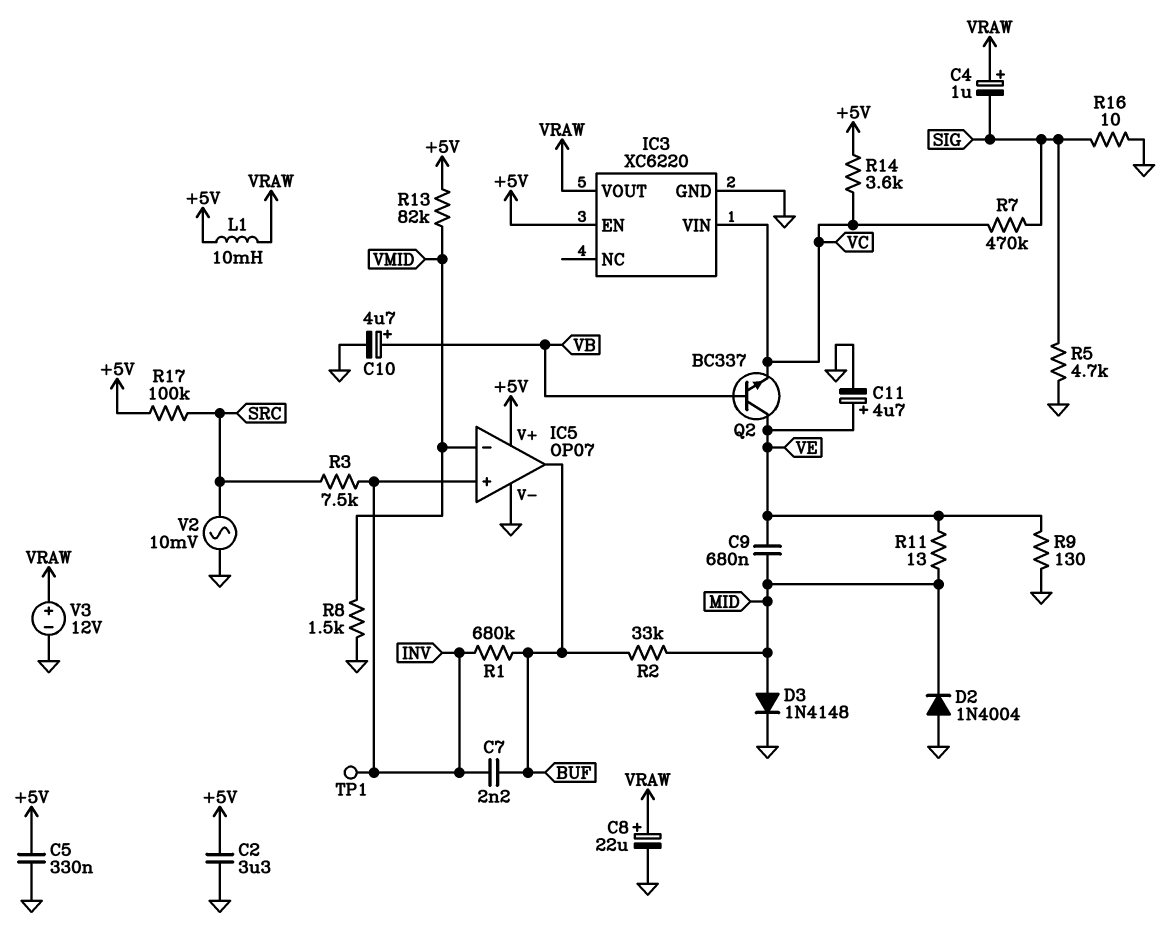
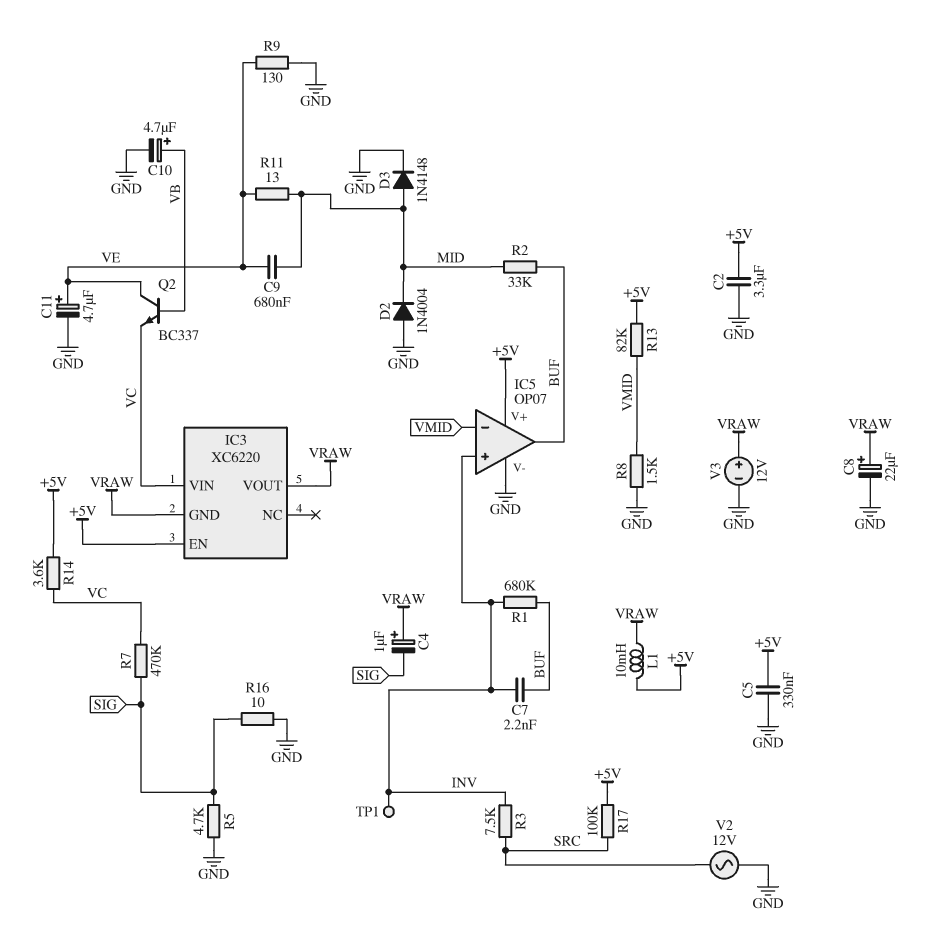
IC3 pin GND: GND -> VRAW
V2: AC 10mV (GND, SRC) -> AC 12V (GND, SRC)

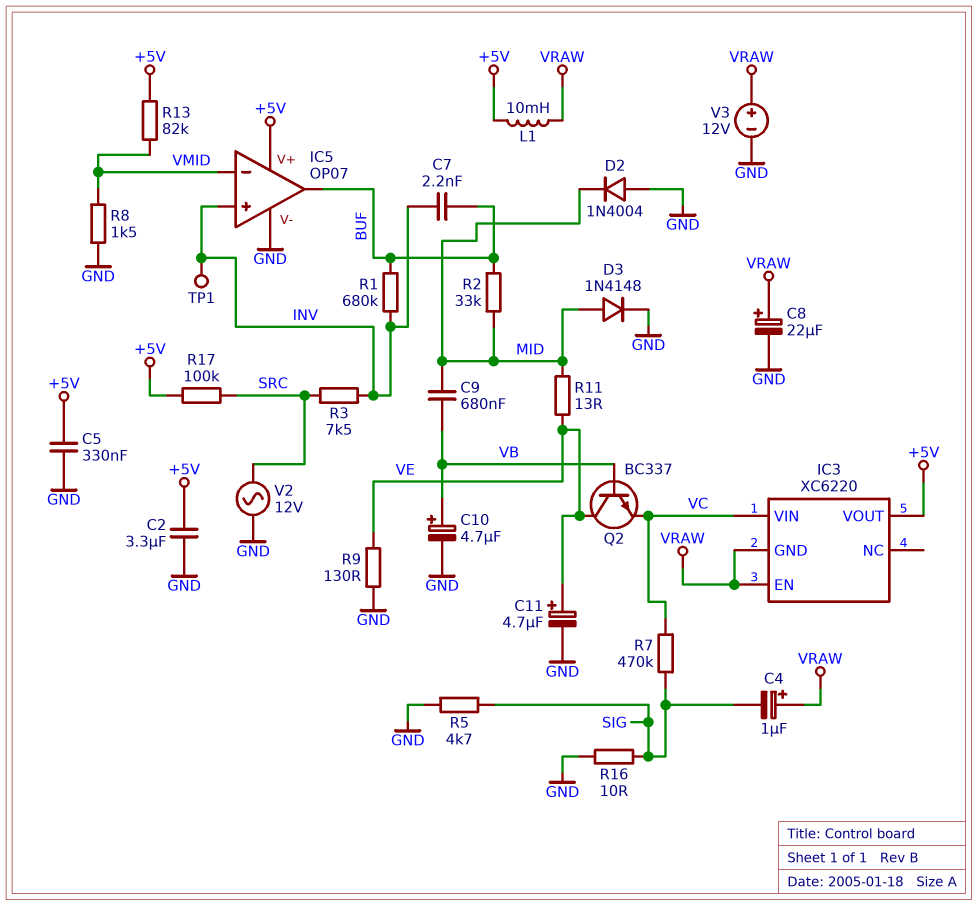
C9: 680nF (MID, VE) -> 680nF (MID, VB)
IC3 pin EN: +5V -> VRAW
IC3 pin VOUT: VRAW -> +5V
R14: 3.6k (+5V, VC) -> none

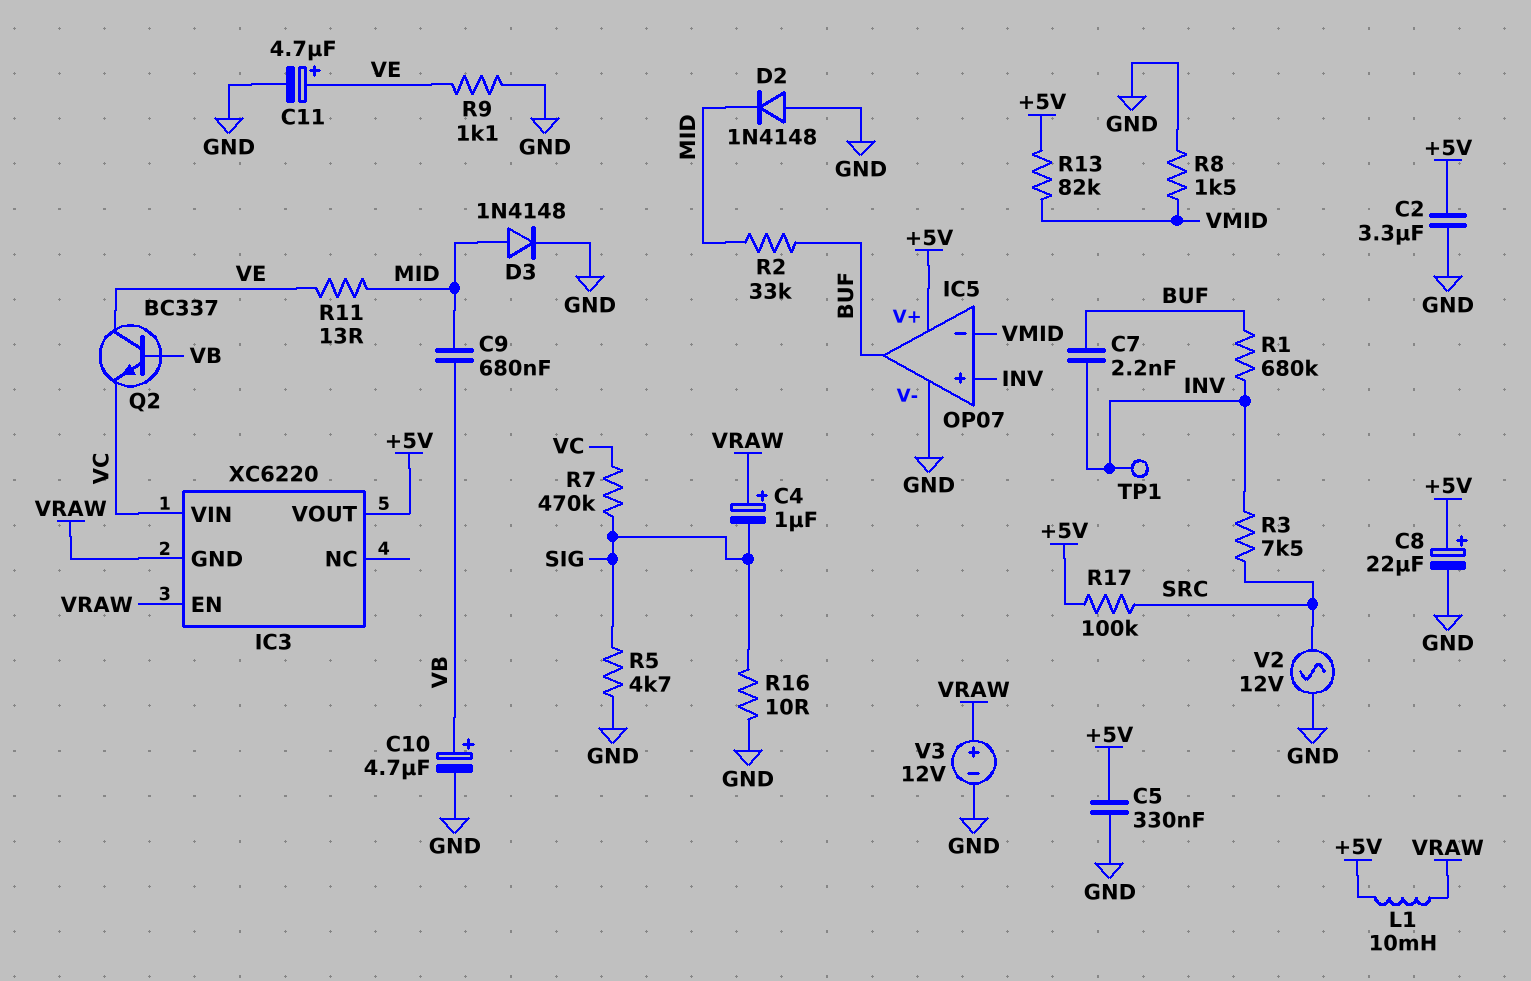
C8: 22uF (plus VRAW, minus GND) -> 22uF (plus +5V, minus GND)
D2: diode 1N4004 (A GND, K MID) -> diode 1N4148 (A GND, K MID)
R9: 130 (GND, VE) -> 1.1k (GND, VE)

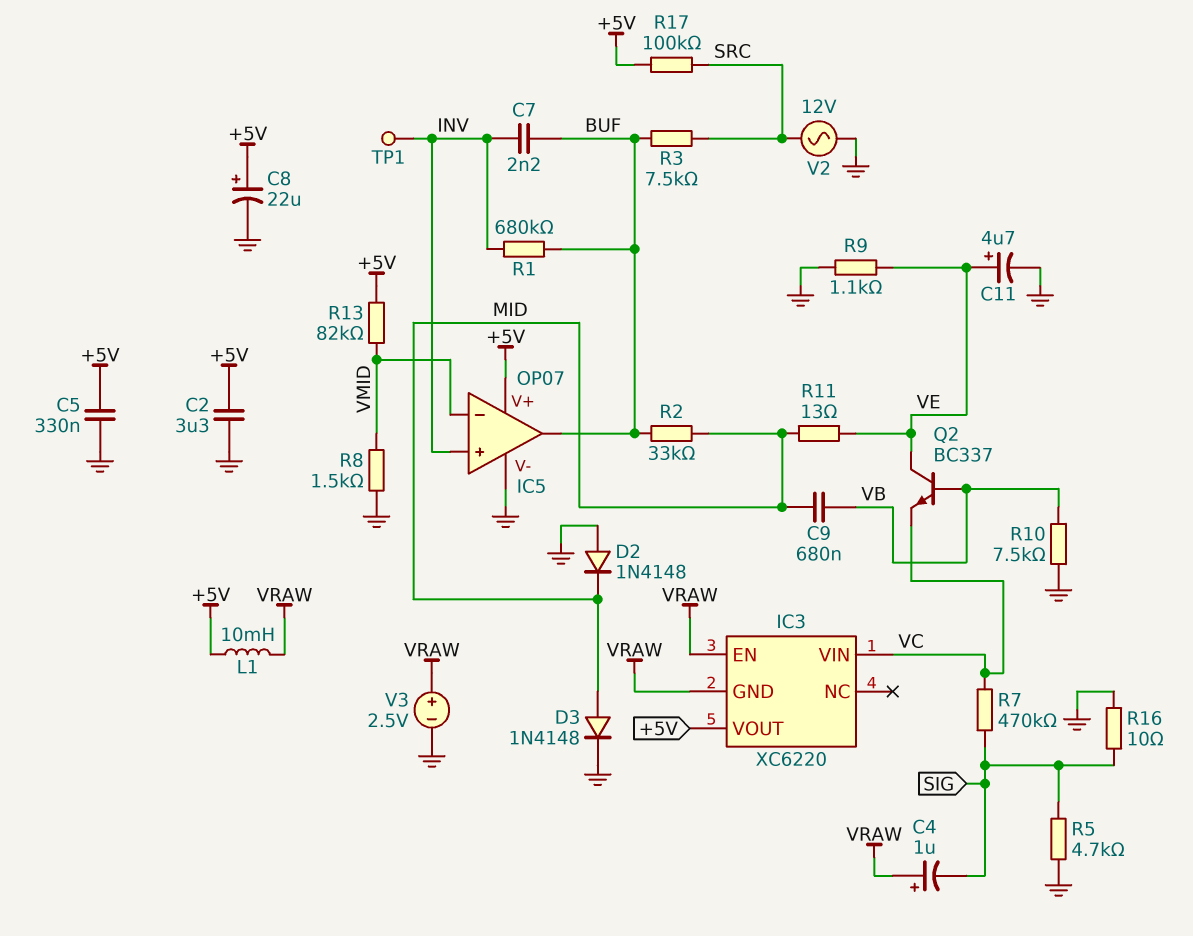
C10: 4.7uF (plus VB, minus GND) -> none
R3: 7.5k (INV, SRC) -> 7.5k (BUF, SRC)
R10: none -> 7.5k (GND, VB)
V3: 12V (plus VRAW, minus GND) -> 2.5V (plus VRAW, minus GND)

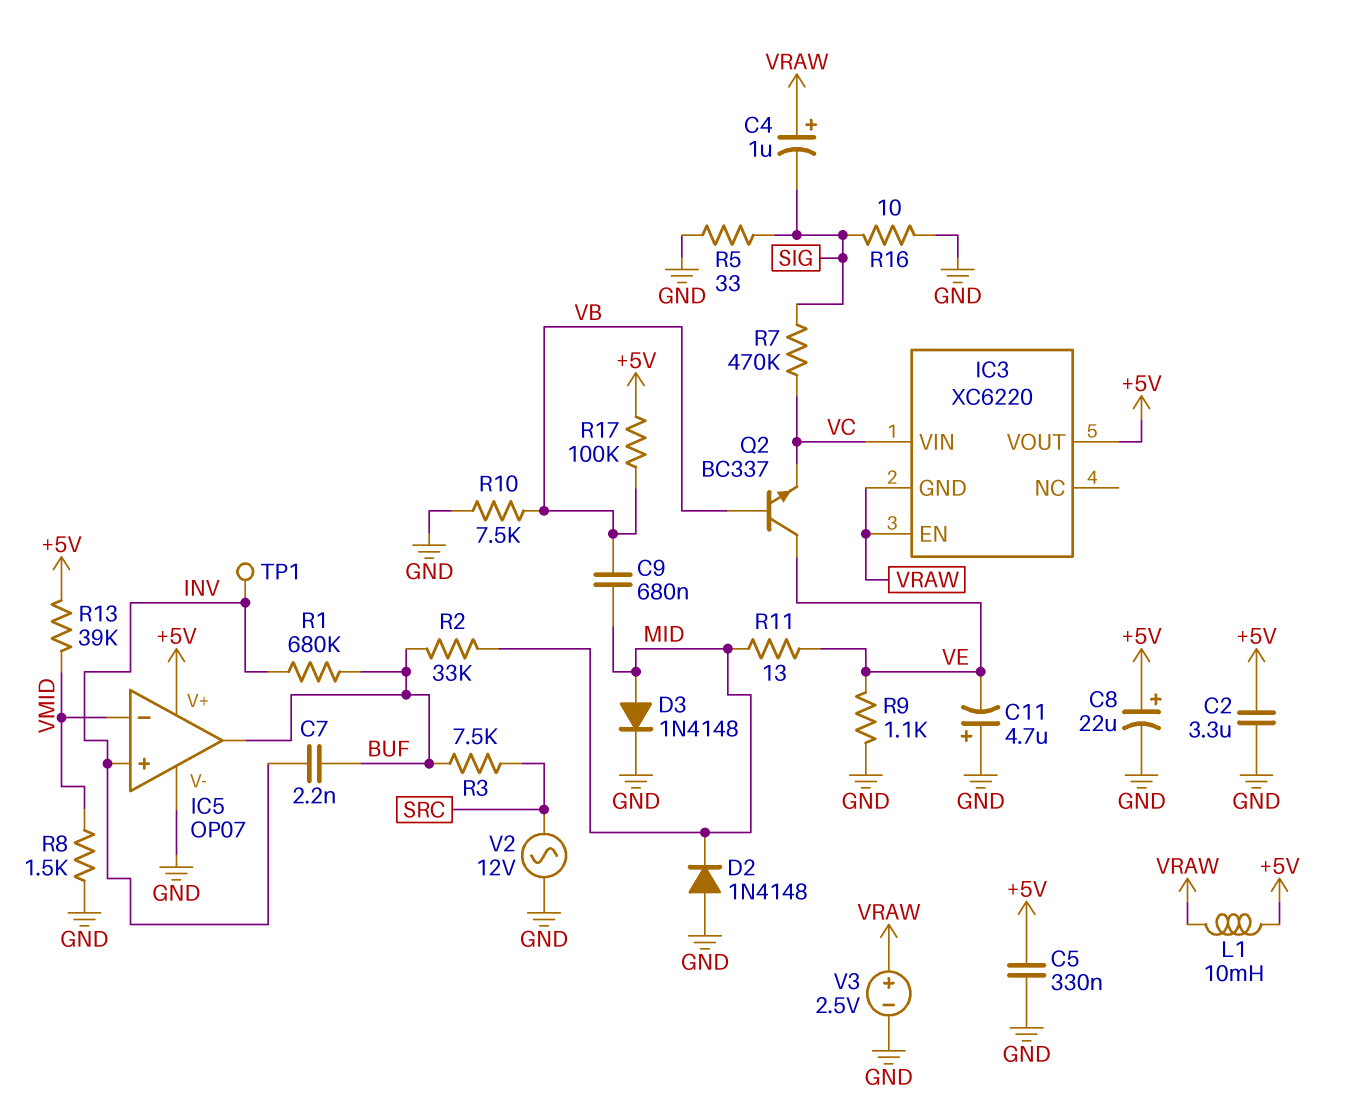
C11: 4.7uF (plus VE, minus GND) -> 4.7uF (plus GND, minus VE)
R5: 4.7k (GND, SIG) -> 33 (GND, SIG)
R13: 82k (+5V, VMID) -> 39k (+5V, VMID)
R17: 100k (+5V, SRC) -> 100k (+5V, VB)

